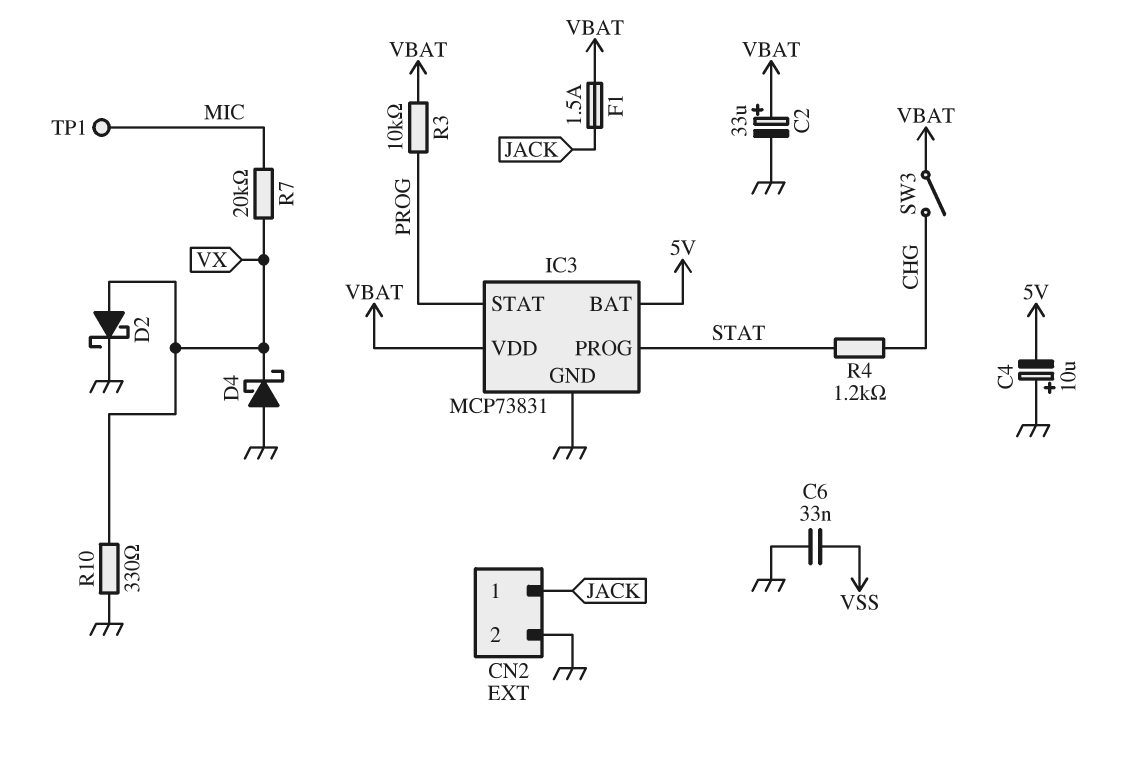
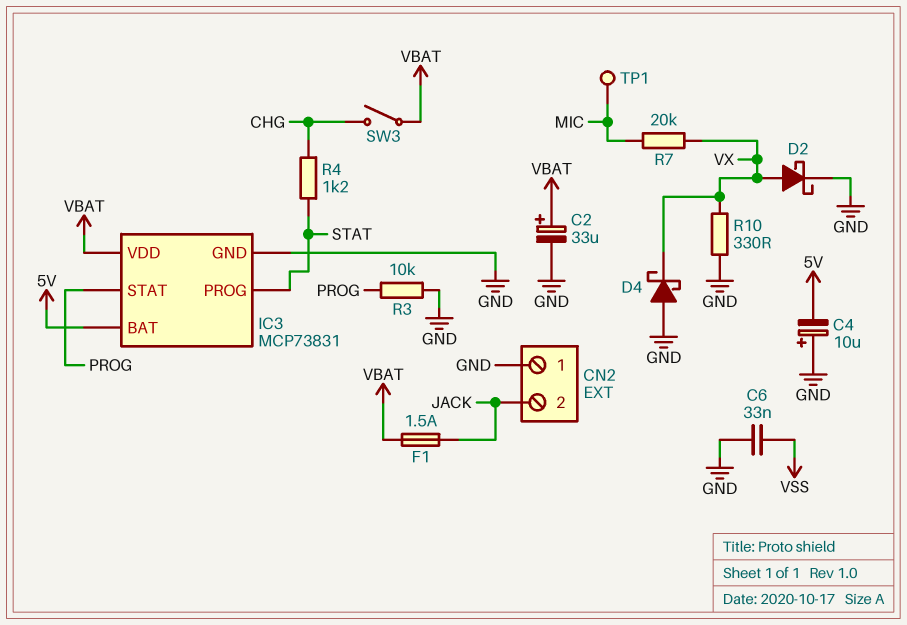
CN2 pin 1: JACK -> GND
CN2 pin 2: GND -> JACK
R3: 10k (PROG, VBAT) -> 10k (GND, PROG)

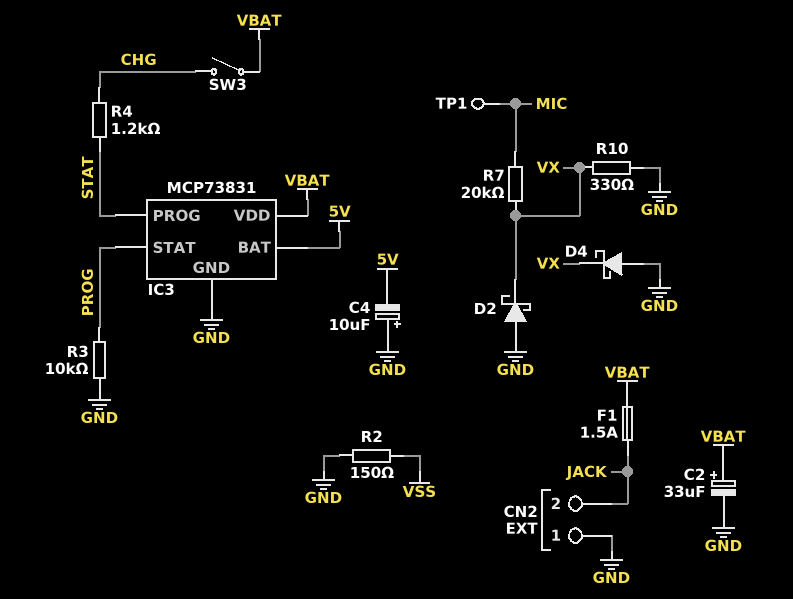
C6: 33nF (GND, VSS) -> none
D2: schottky (A VX, K GND) -> schottky (A GND, K VX)
R2: none -> 150 (GND, VSS)

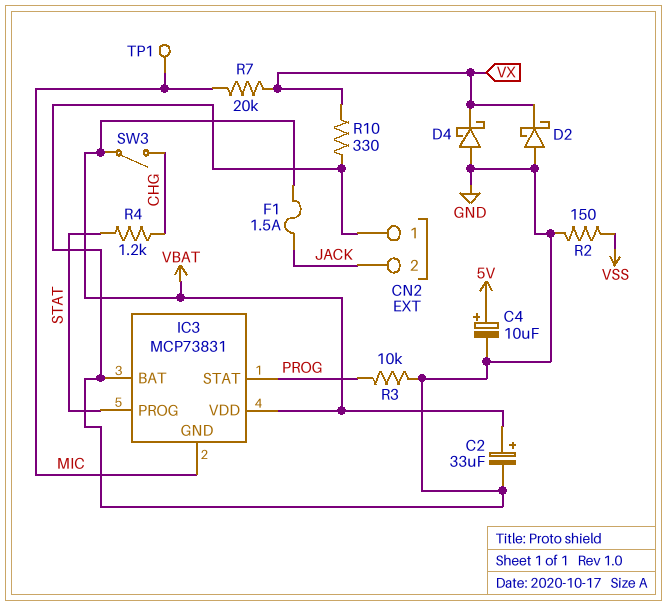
C4: 10uF (plus GND, minus 5V) -> 10uF (plus 5V, minus GND)
IC3 pin BAT: 5V -> GND
IC3 pin GND: GND -> MIC

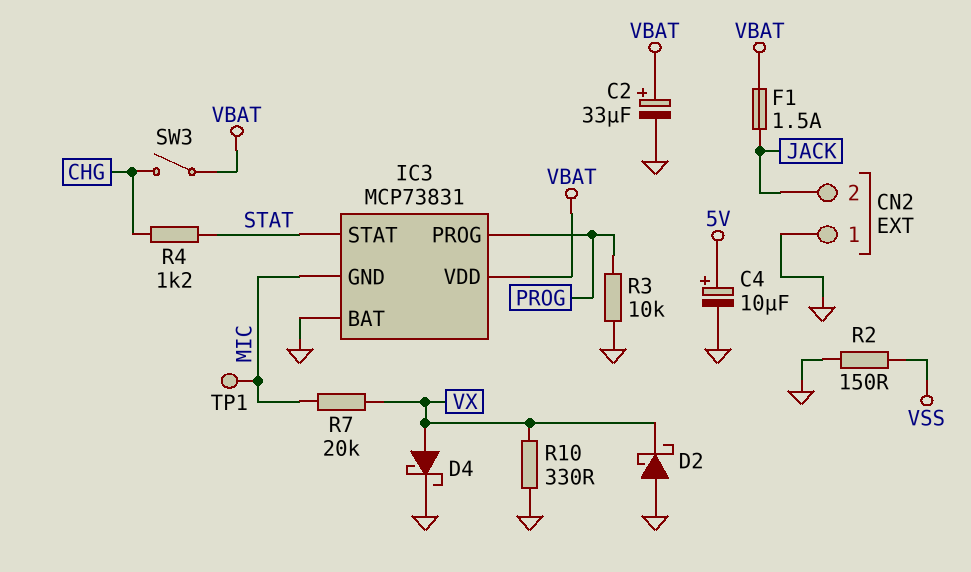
D4: schottky (A GND, K VX) -> schottky (A VX, K GND)
IC3 pin PROG: STAT -> PROG
IC3 pin STAT: PROG -> STAT

